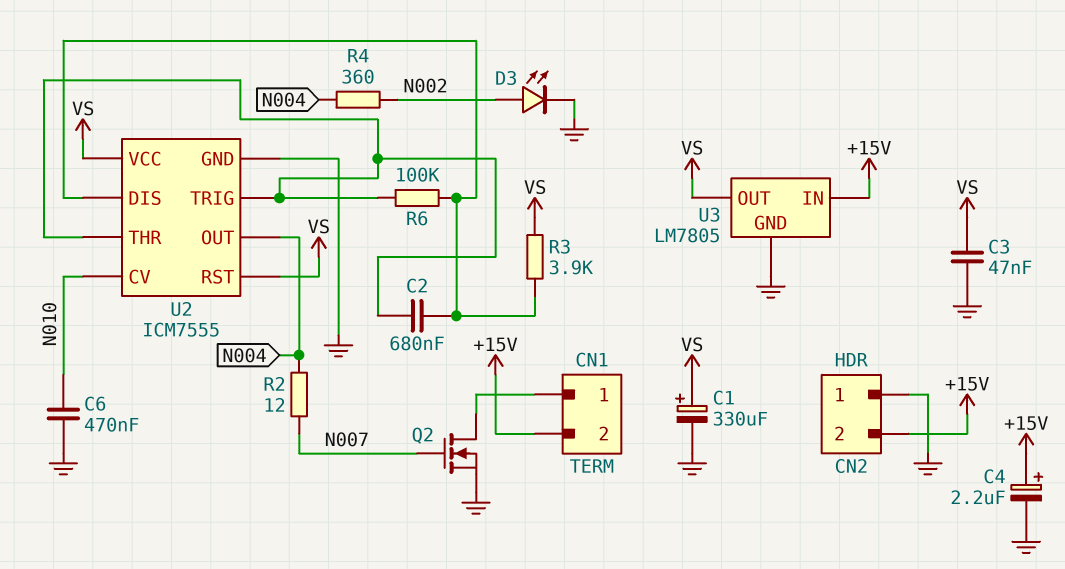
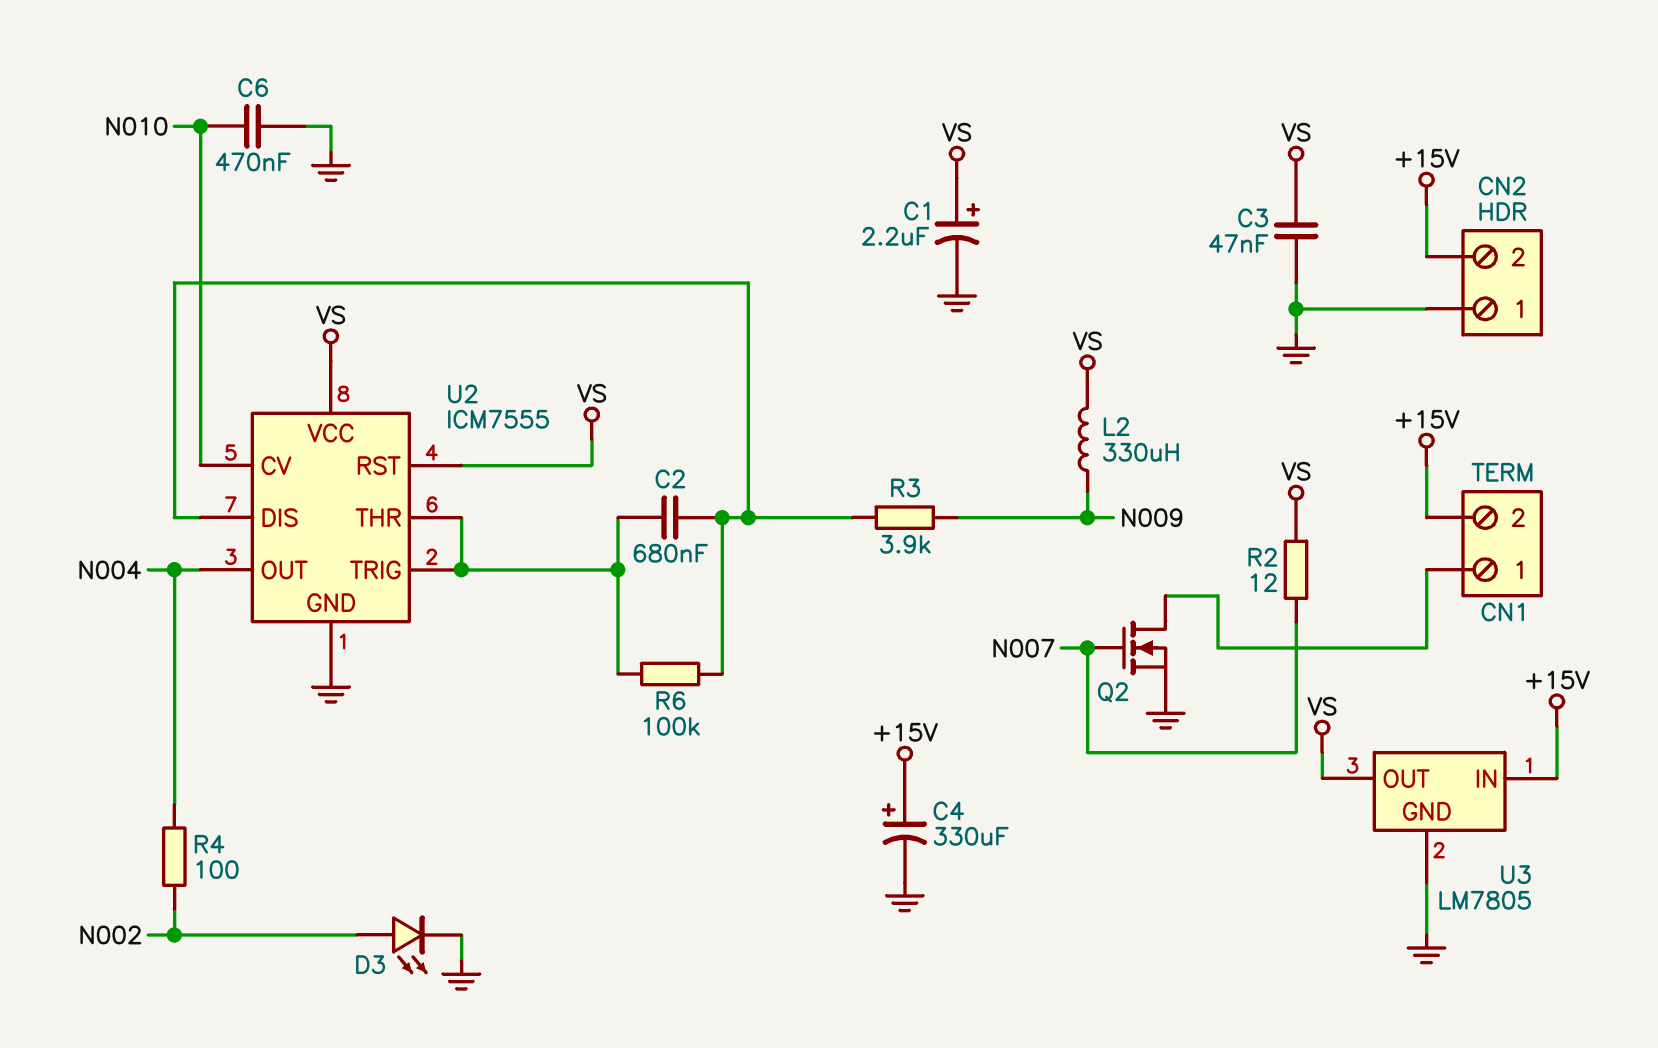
C1: 330uF (plus VS, minus GND) -> 2.2uF (plus VS, minus GND)
C4: 2.2uF (plus +15V, minus GND) -> 330uF (plus +15V, minus GND)
L2: none -> 330uH (N009, VS)
R2: 12 (N004, N007) -> 12 (N007, VS)
R3: 3.9k (U2/DIS, VS) -> 3.9k (N009, U2/DIS)
R4: 360 (N002, N004) -> 100 (N002, N004)

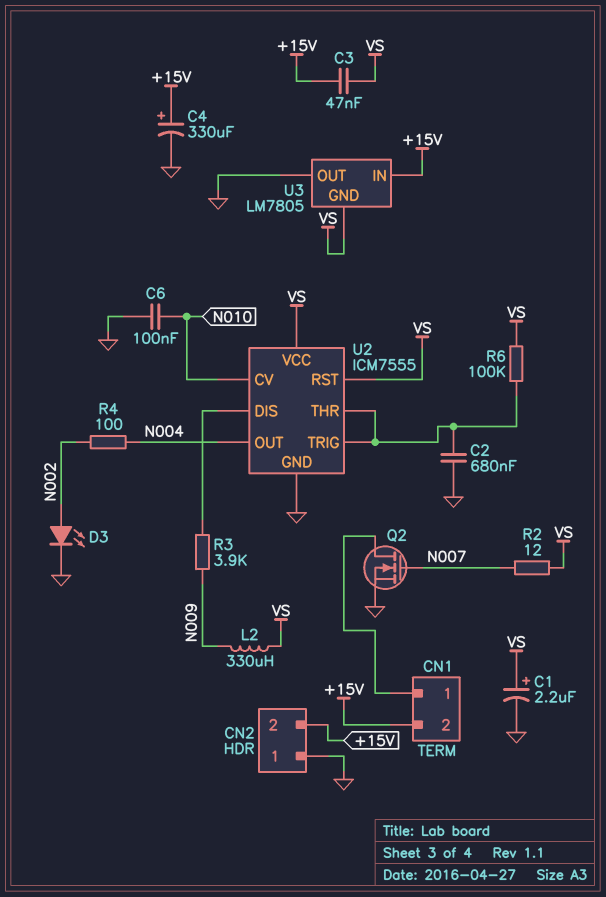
C2: 680nF (U2/DIS, U2/THR) -> 680nF (GND, U2/THR)
C3: 47nF (GND, VS) -> 47nF (+15V, VS)
C6: 470nF (GND, N010) -> 100nF (GND, N010)
R6: 100k (U2/DIS, U2/THR) -> 100k (U2/THR, VS)
U3 pin GND: GND -> VS
U3 pin OUT: VS -> GND

